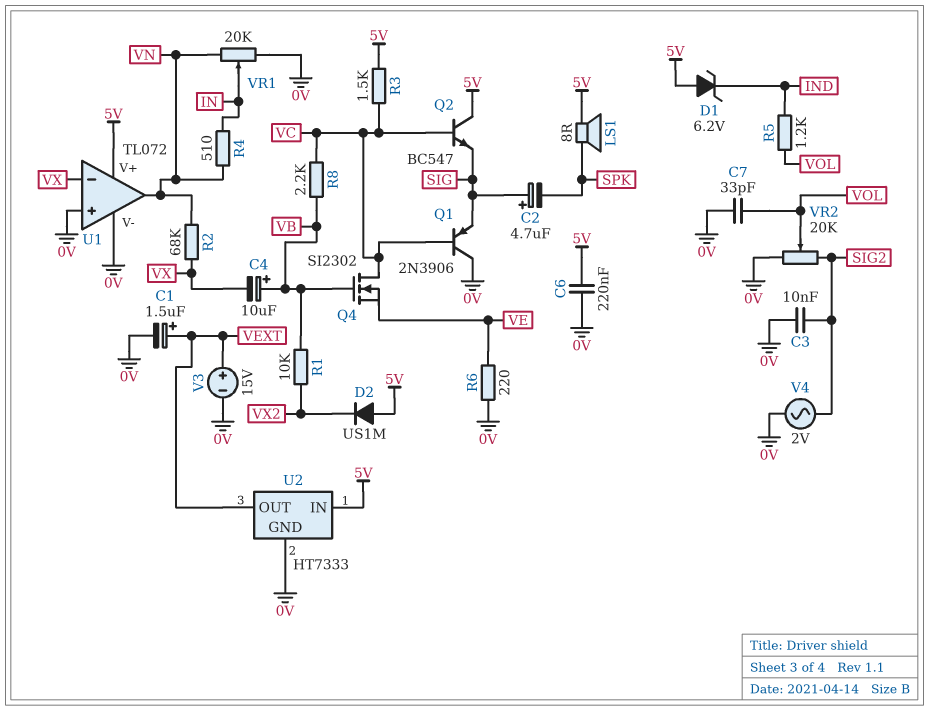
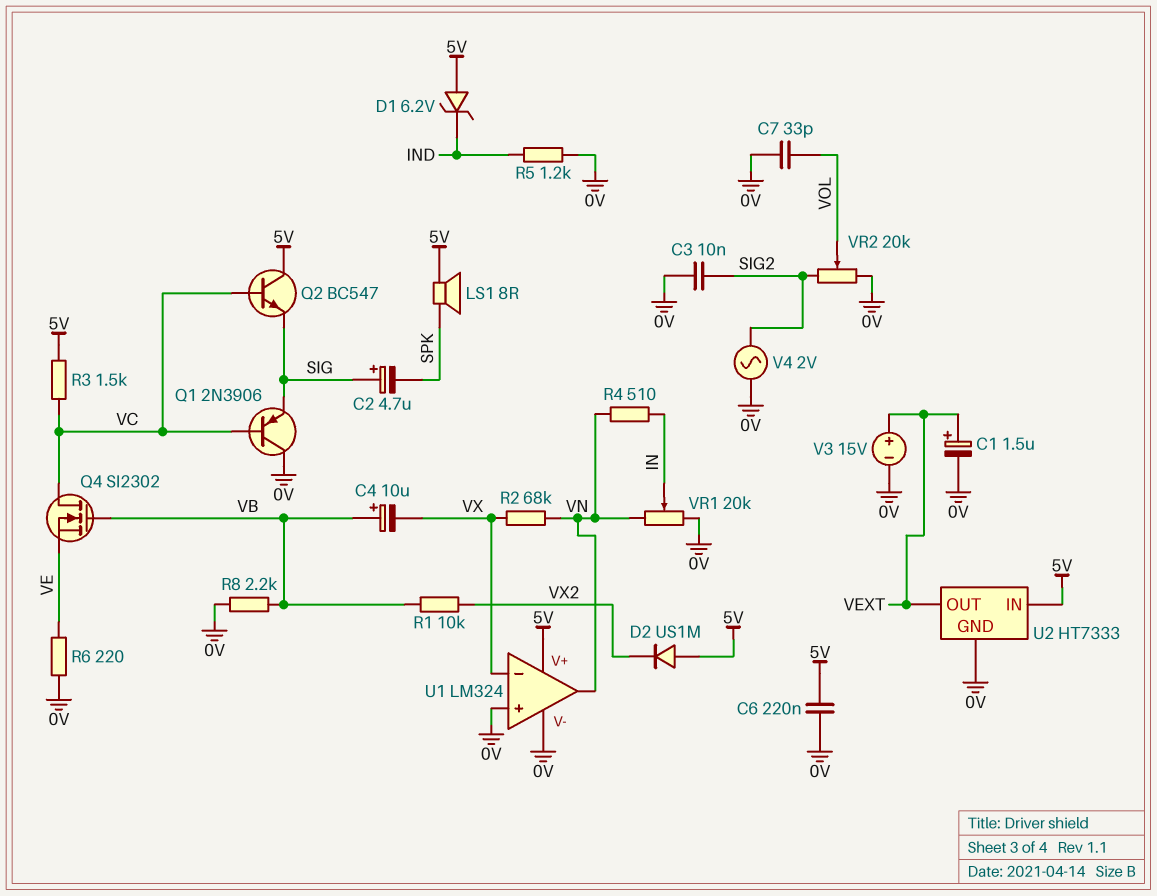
R5: 1.2k (IND, VOL) -> 1.2k (0V, IND)
R8: 2.2k (VB, VC) -> 2.2k (0V, VB)
U1: TL072 -> LM324

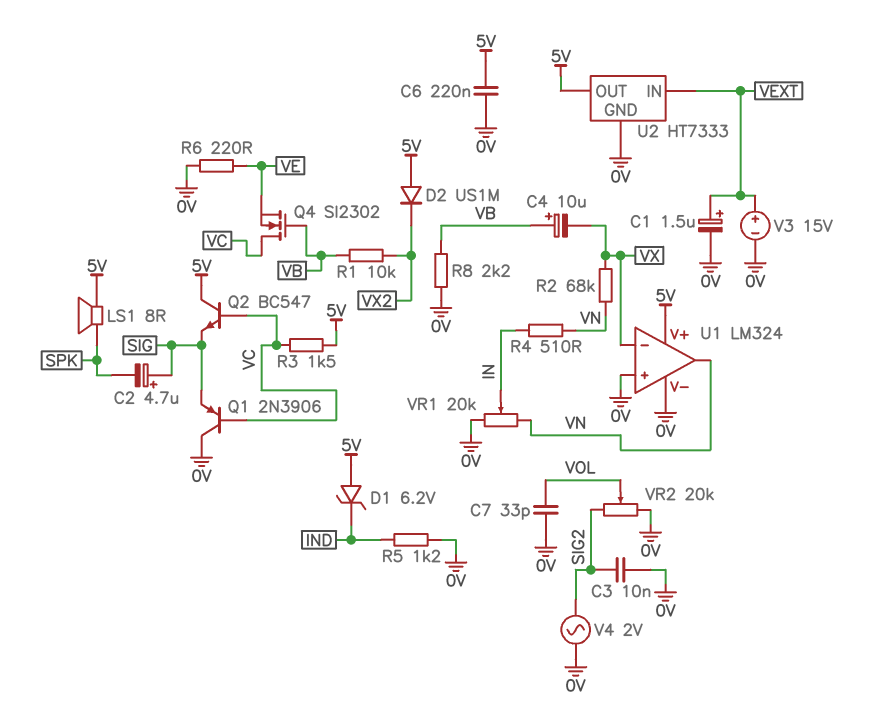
U2 pin IN: 5V -> VEXT
U2 pin OUT: VEXT -> 5V

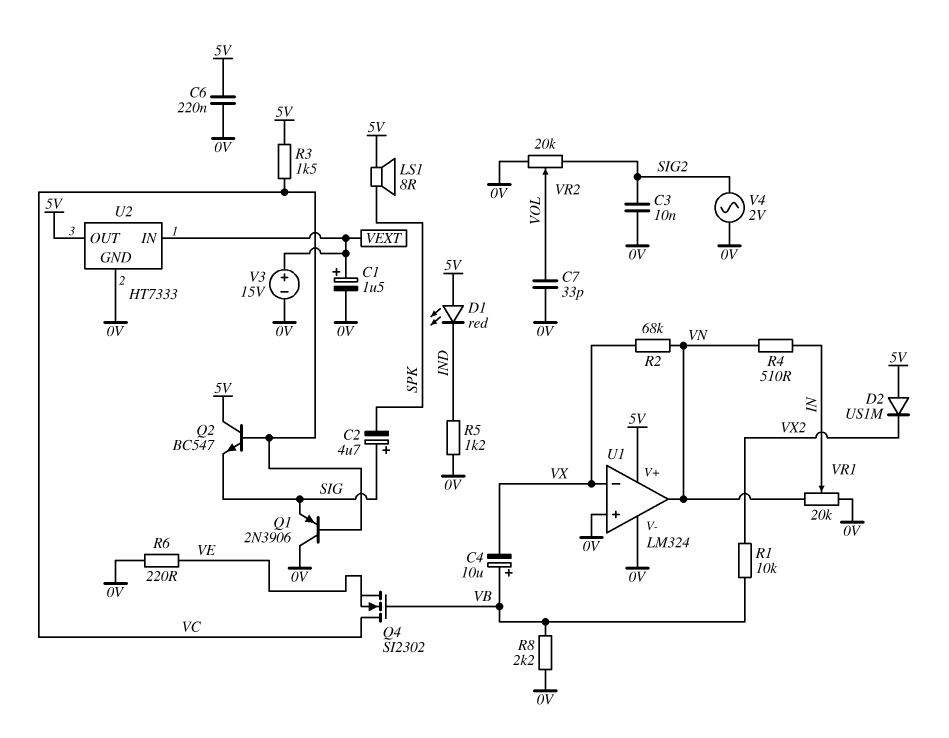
D1: zener 6.2V (A 5V, K IND) -> LED red (A 5V, K IND)

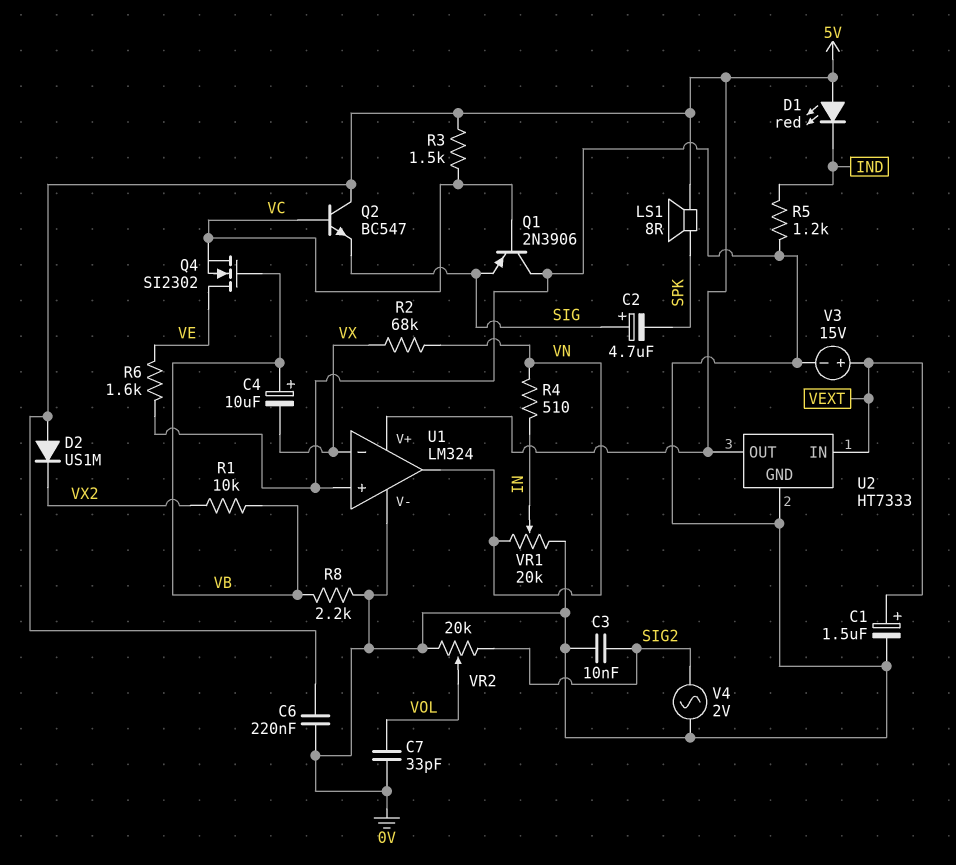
Q4: NMOS SI2302 (G VB, D VC, S VE) -> NMOS SI2302 (G VB, D VE, S VC)
R6: 220 (0V, VE) -> 1.6k (0V, VE)

